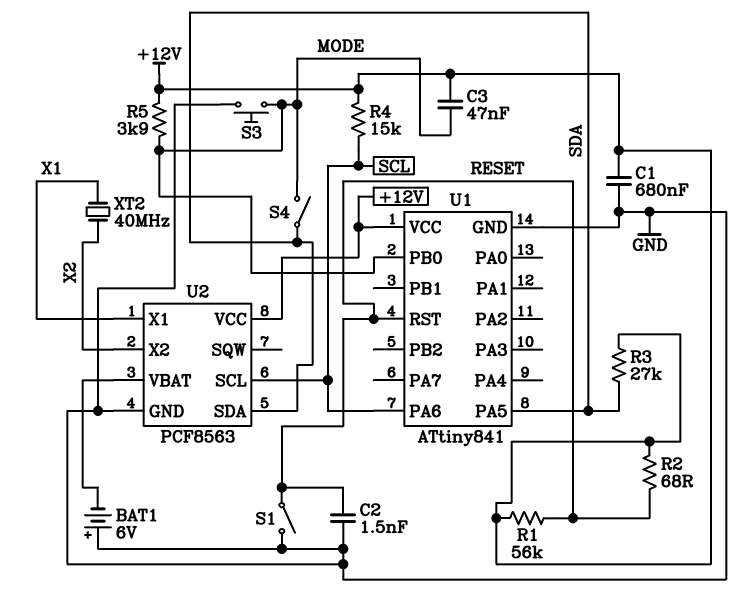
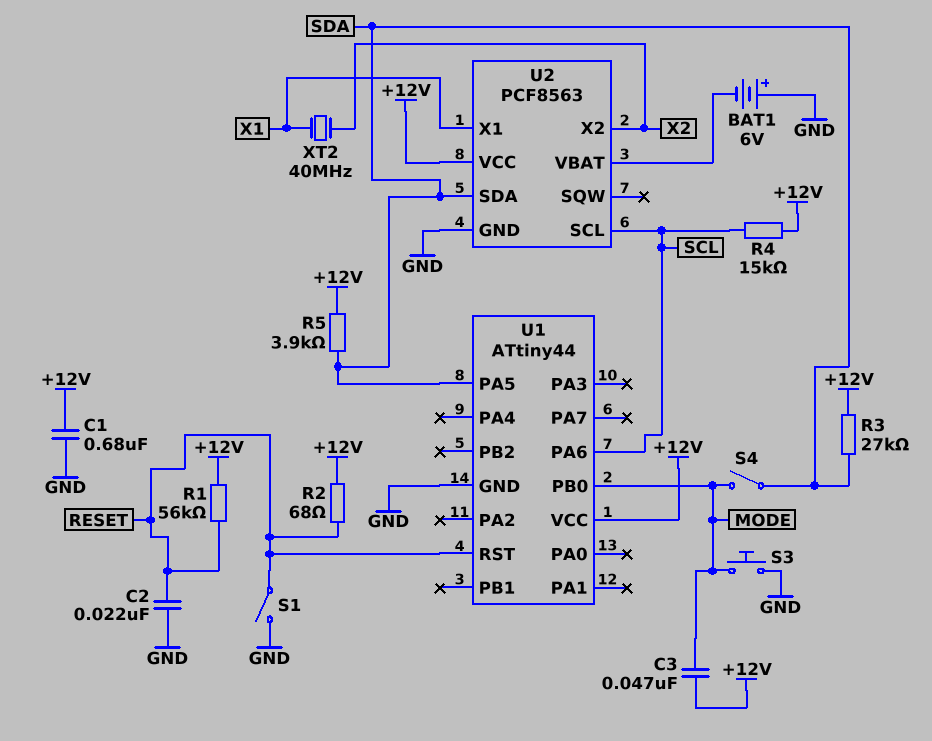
C2: 1.5nF (GND, RESET) -> 22nF (GND, RESET)
R5: 3.9k (+12V, MODE) -> 3.9k (+12V, SDA)
U1: ATtiny841 -> ATtiny44

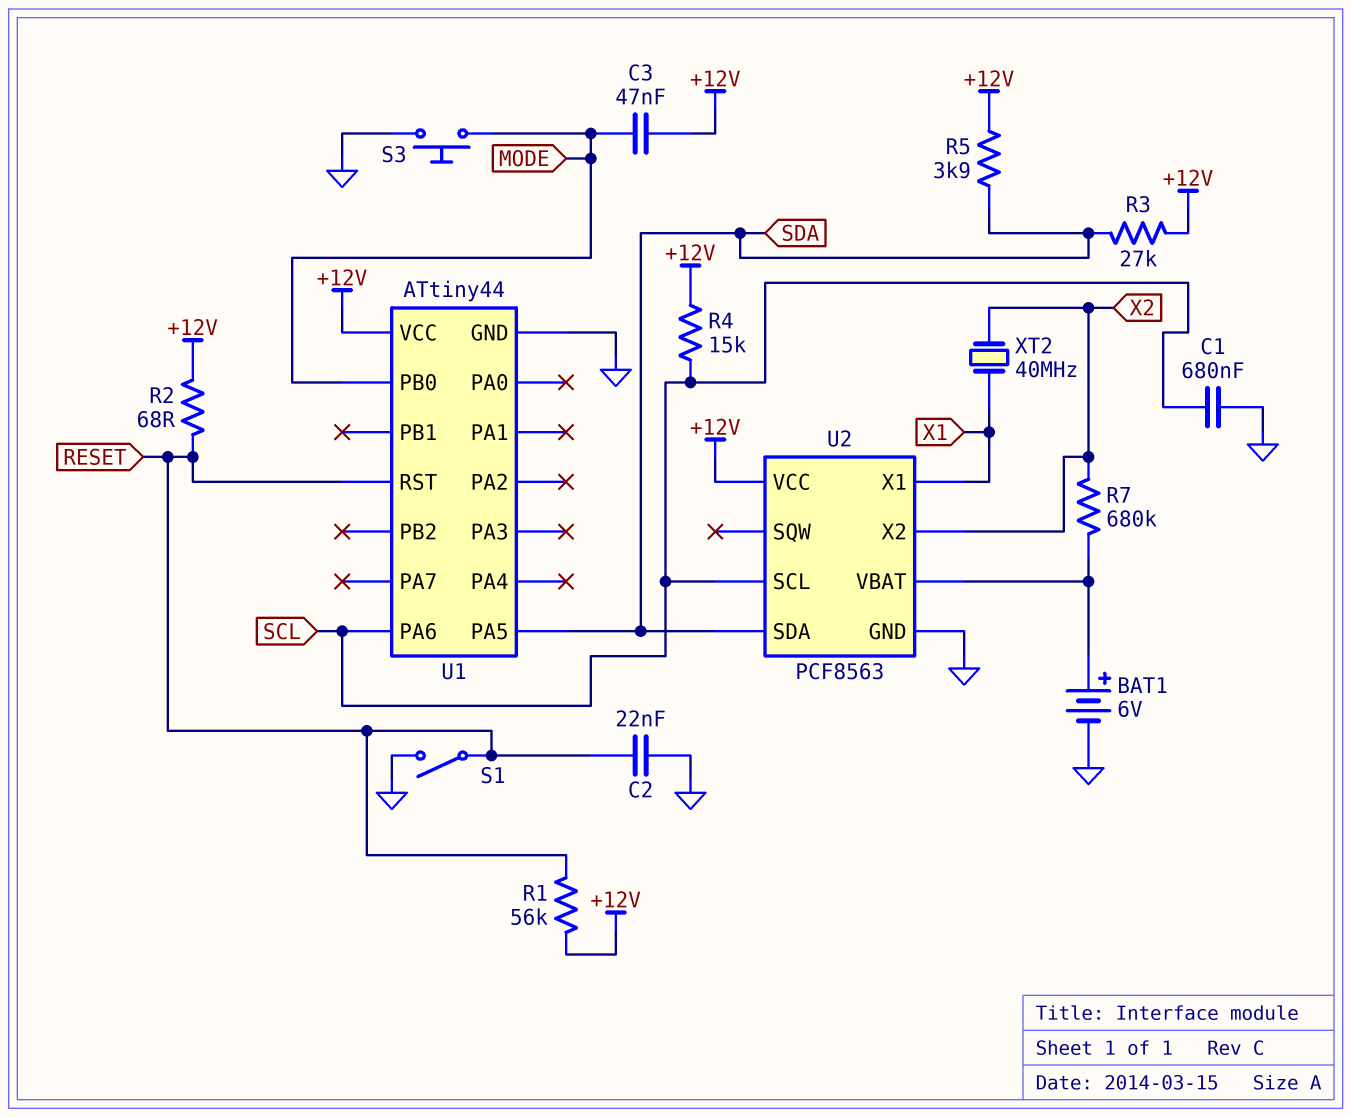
BAT1: 6V (plus GND, minus U2/VBAT) -> 6V (plus U2/VBAT, minus GND)
C1: 680nF (+12V, GND) -> 680nF (GND, SCL)
R7: none -> 680k (U2/VBAT, X2)
S4: switch (MODE, SDA) -> none

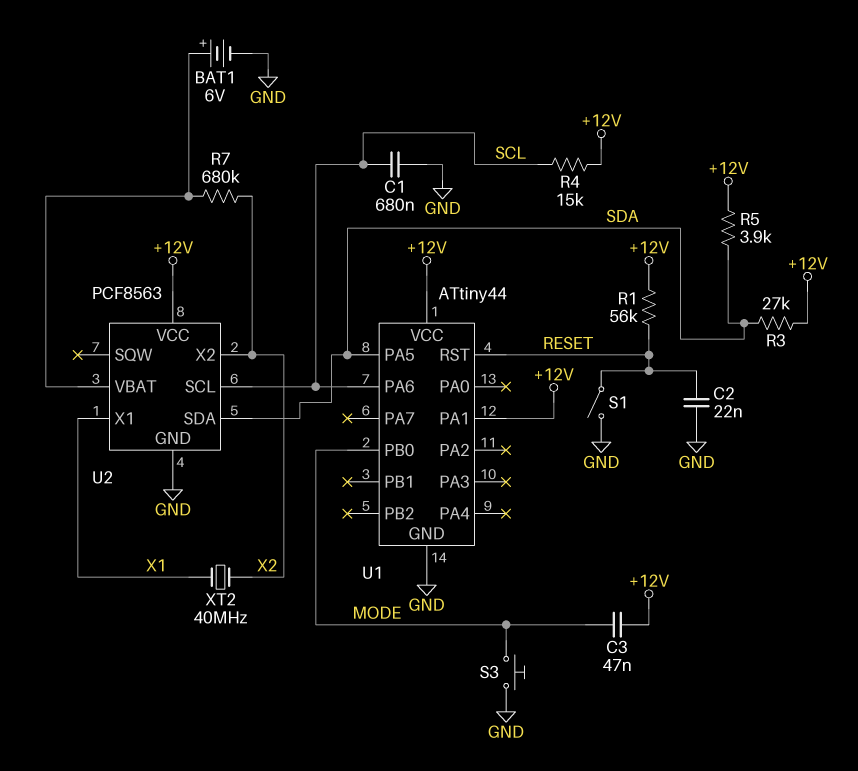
R2: 68 (+12V, RESET) -> none
U1 pin PA1: none -> +12V

